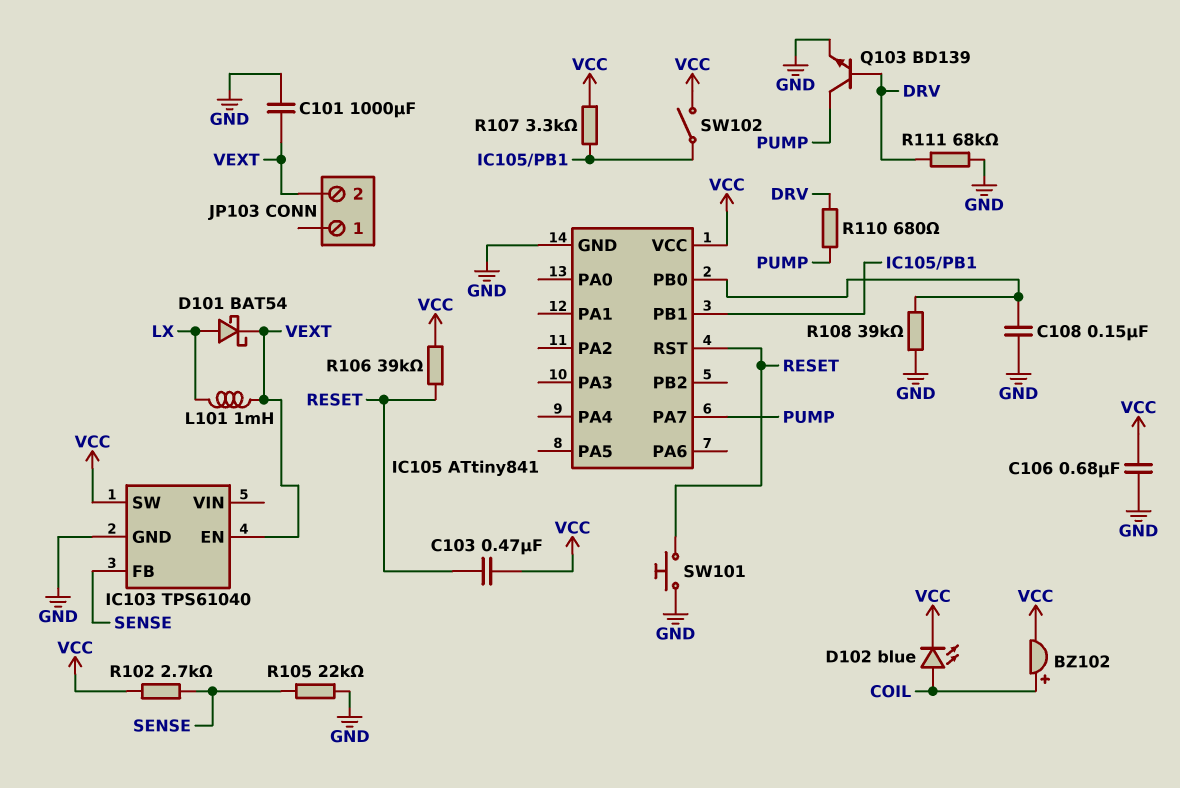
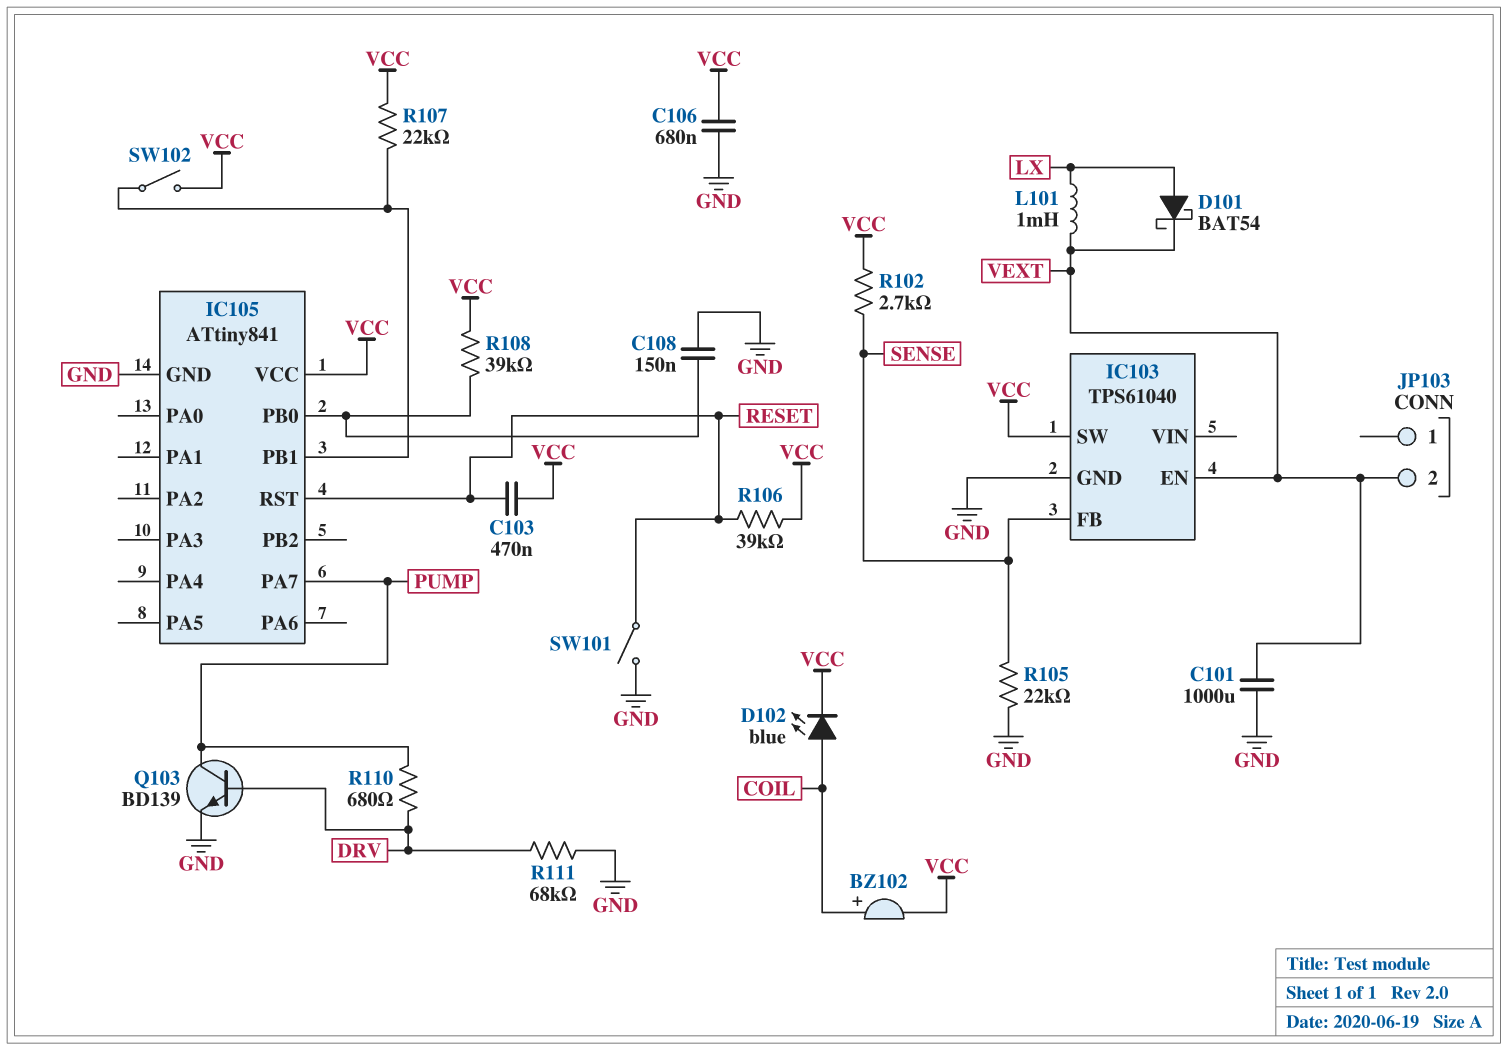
R107: 3.3k (IC105/PB1, VCC) -> 22k (IC105/PB1, VCC)
R108: 39k (GND, IC105/PB0) -> 39k (IC105/PB0, VCC)
SW101: button (GND, RESET) -> switch (GND, RESET)

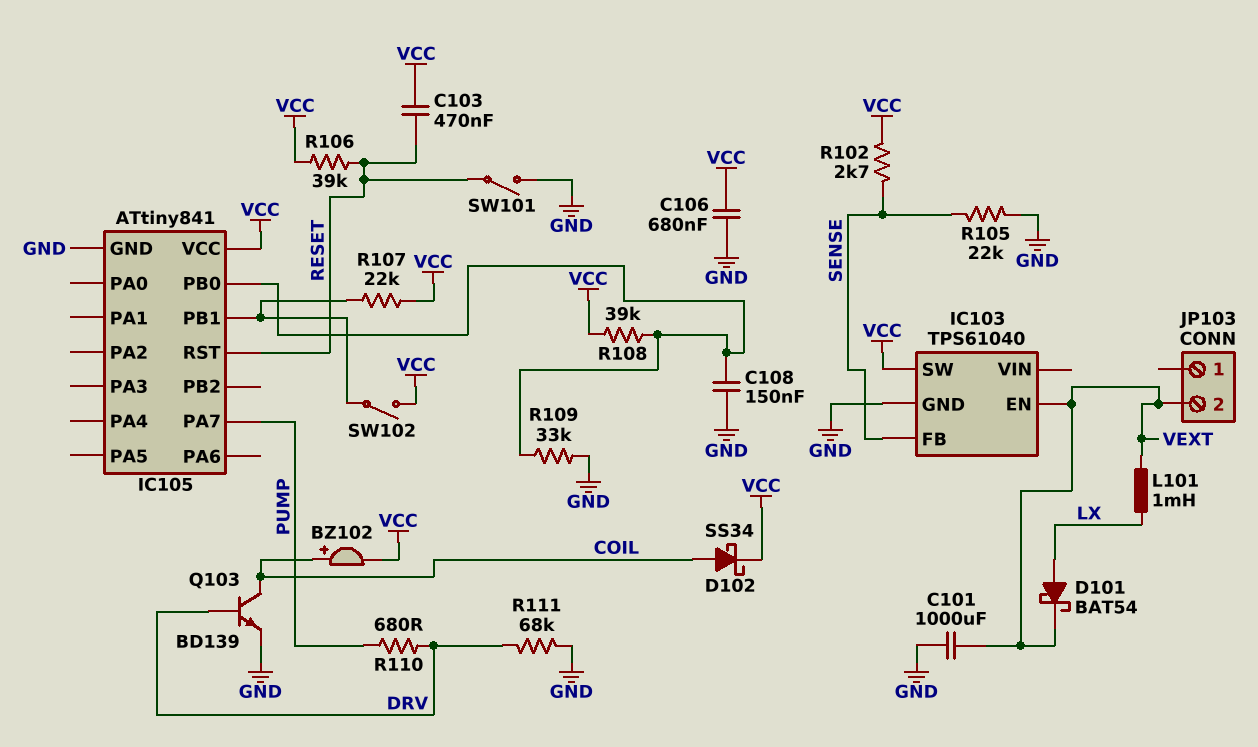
D102: LED blue (A COIL, K VCC) -> schottky SS34 (A COIL, K VCC)
Q103: NPN BD139 (B DRV, C PUMP, E GND) -> NPN BD139 (B DRV, C COIL, E GND)
R109: none -> 33k (GND, IC105/PB0)

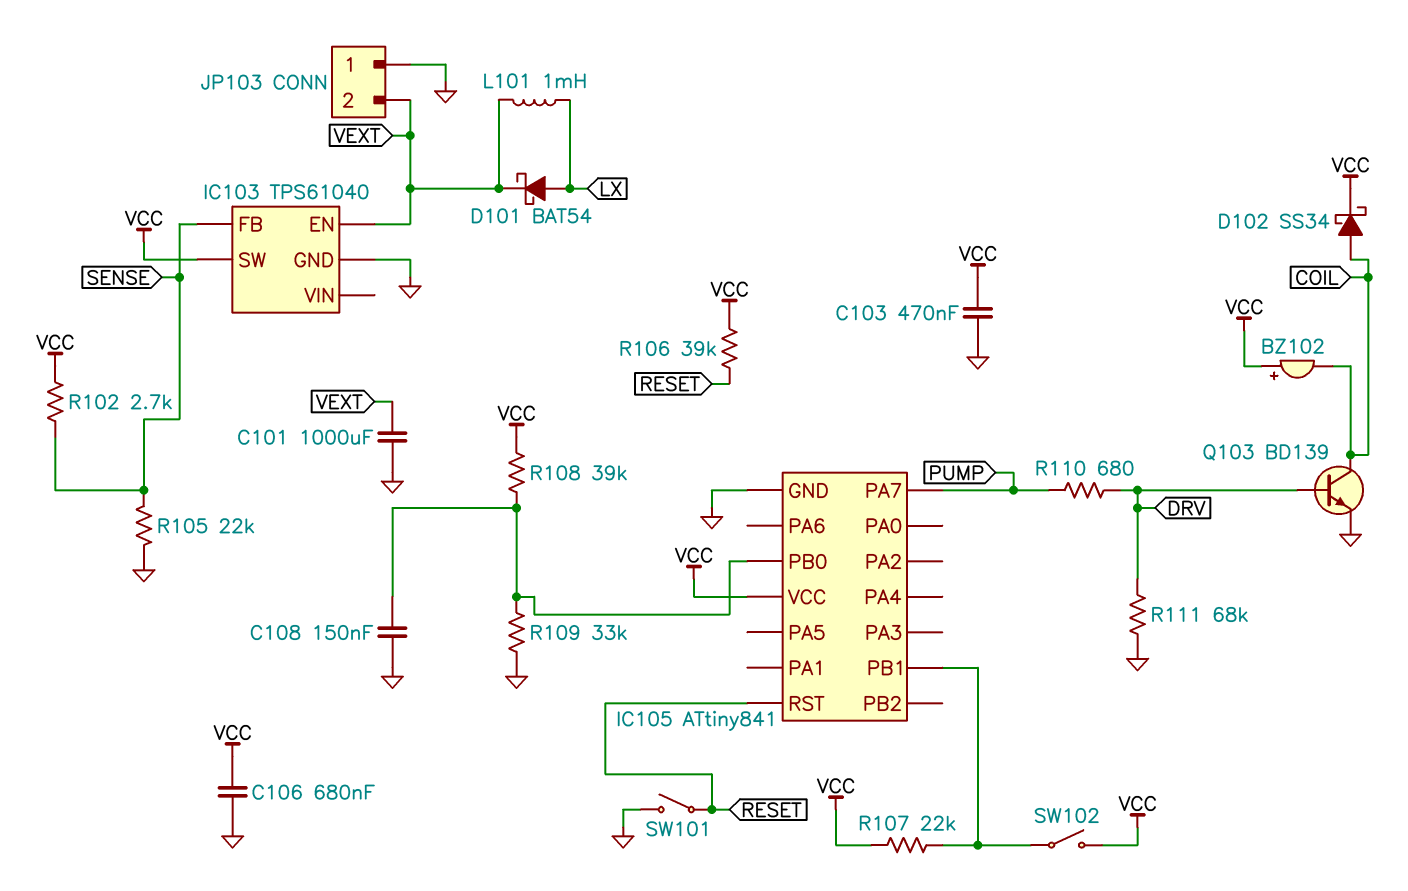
BZ102: buzzer (plus COIL, minus VCC) -> buzzer (plus VCC, minus COIL)
C103: 470nF (RESET, VCC) -> 470nF (GND, VCC)
JP103 pin 1: none -> GND

